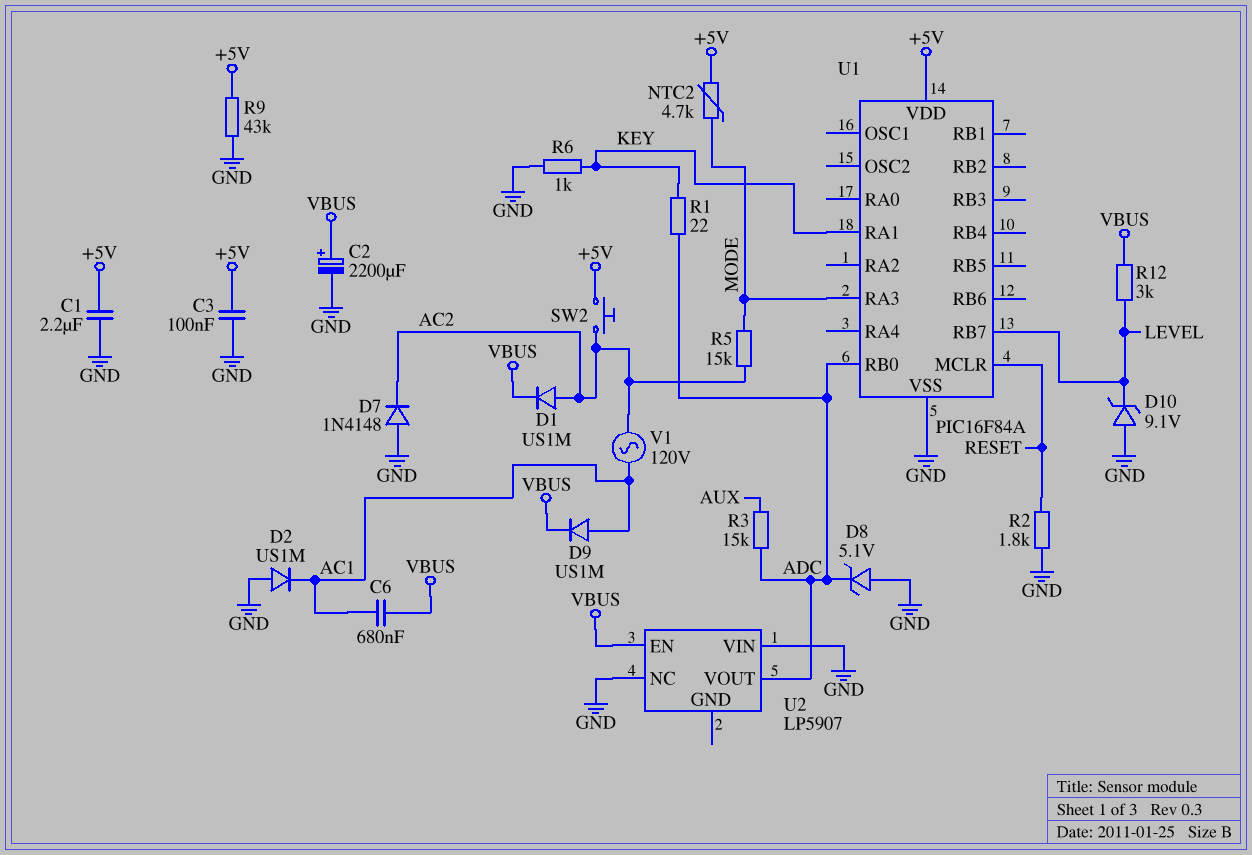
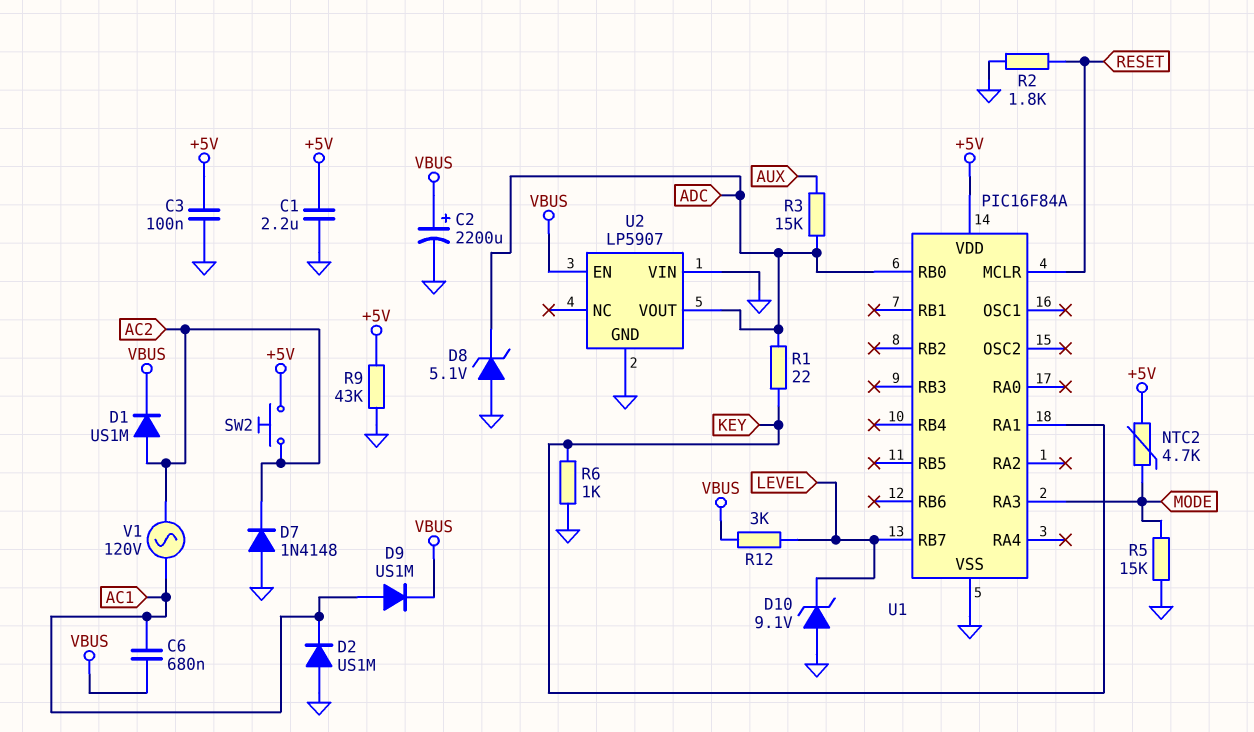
R5: 15k (AC2, MODE) -> 15k (GND, MODE)
U2 pin GND: none -> GND
U2 pin NC: GND -> none

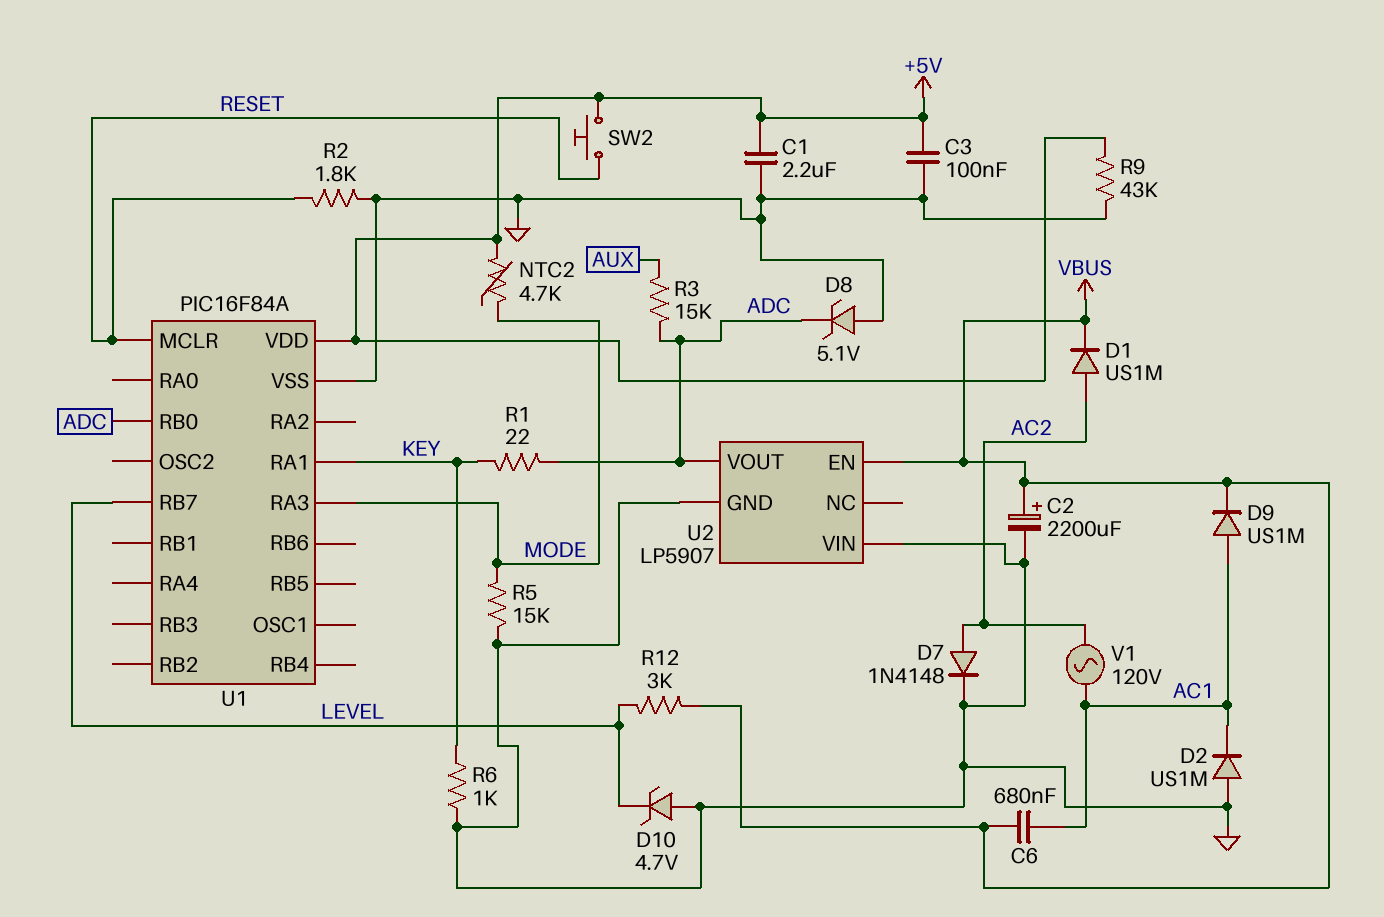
D7: diode 1N4148 (A GND, K AC2) -> diode 1N4148 (A AC2, K GND)
D10: zener 9.1V (A GND, K LEVEL) -> zener 4.7V (A GND, K LEVEL)
SW2: button (+5V, AC2) -> button (+5V, RESET)

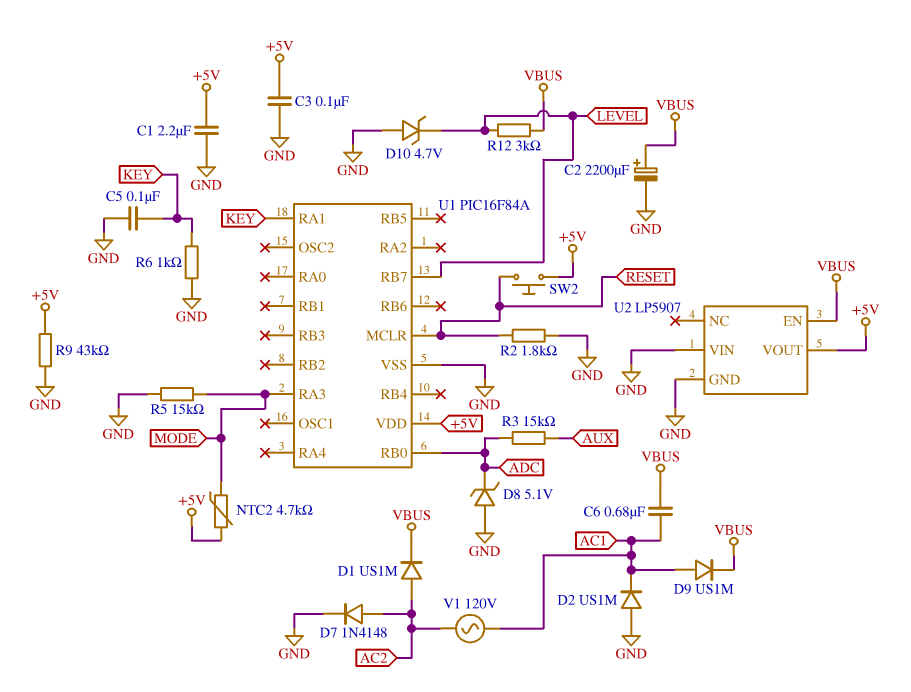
C5: none -> 100nF (GND, KEY)
R1: 22 (ADC, KEY) -> none
U2 pin VOUT: ADC -> +5V

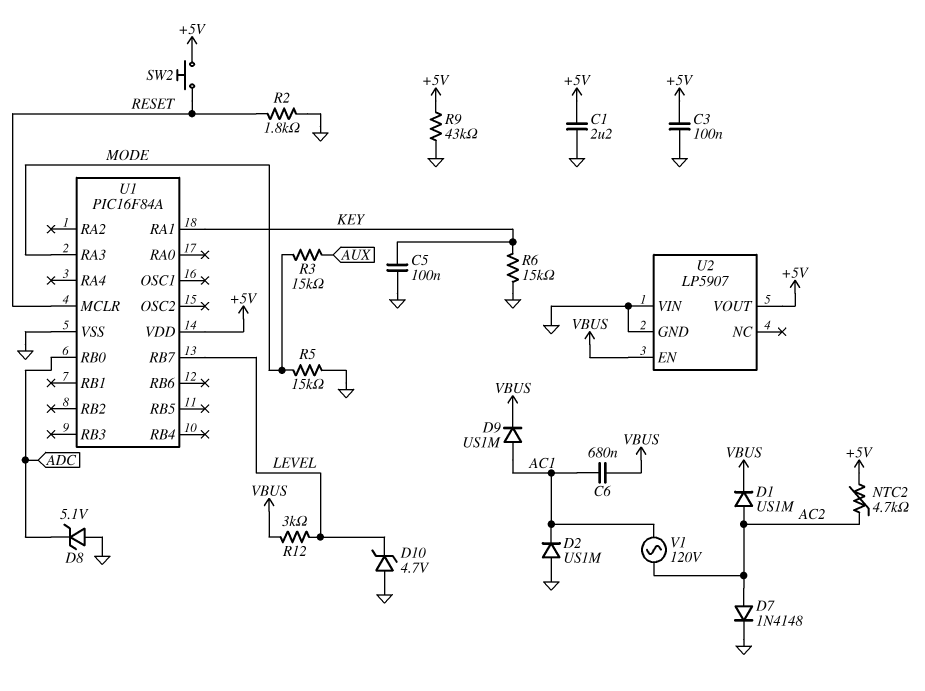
C2: 2200uF (plus VBUS, minus GND) -> none
NTC2: 4.7k (+5V, MODE) -> 4.7k (+5V, AC2)
R3: 15k (ADC, AUX) -> 15k (AUX, MODE)
R6: 1k (GND, KEY) -> 15k (GND, KEY)

